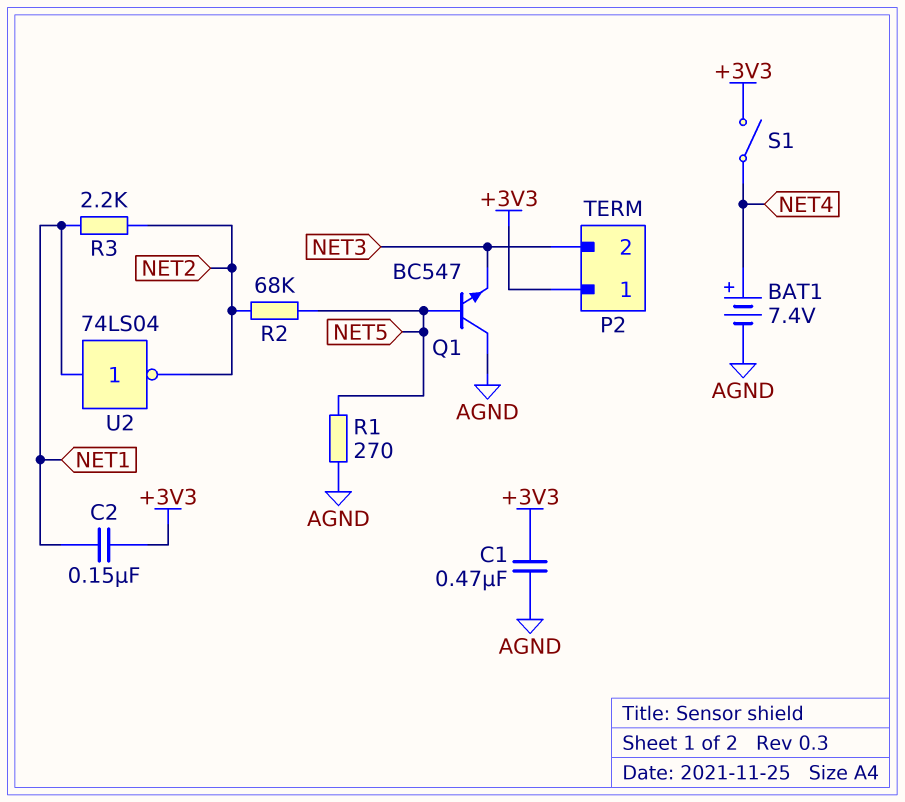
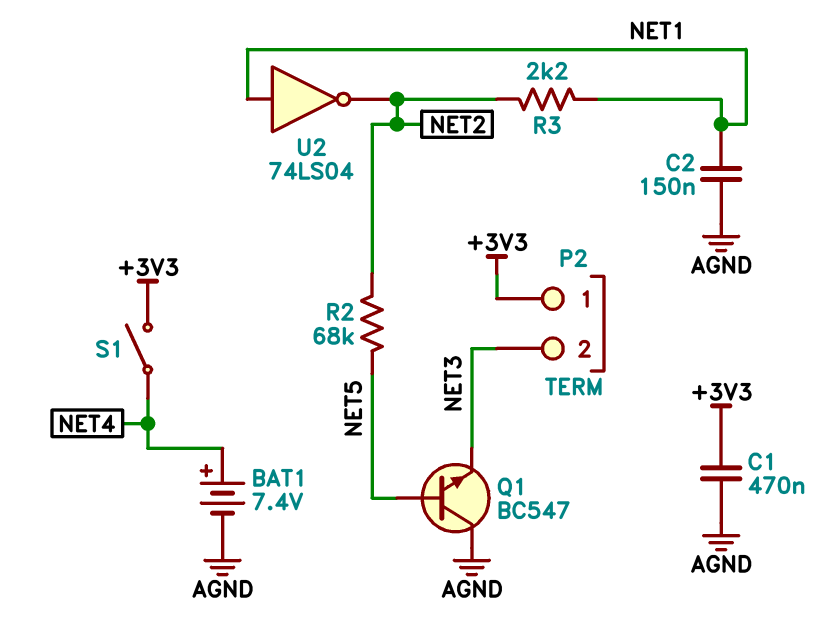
C2: 150nF (+3V3, NET1) -> 150nF (AGND, NET1)
R1: 270 (AGND, NET5) -> none

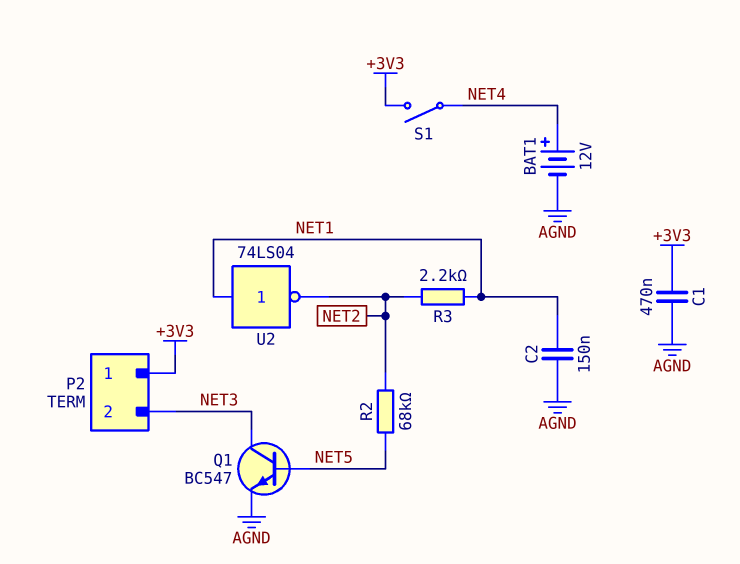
BAT1: 7.4V (plus NET4, minus AGND) -> 12V (plus NET4, minus AGND)
Q1: NPN BC547 (B NET5, C AGND, E NET3) -> NPN BC547 (B NET5, C NET3, E AGND)

